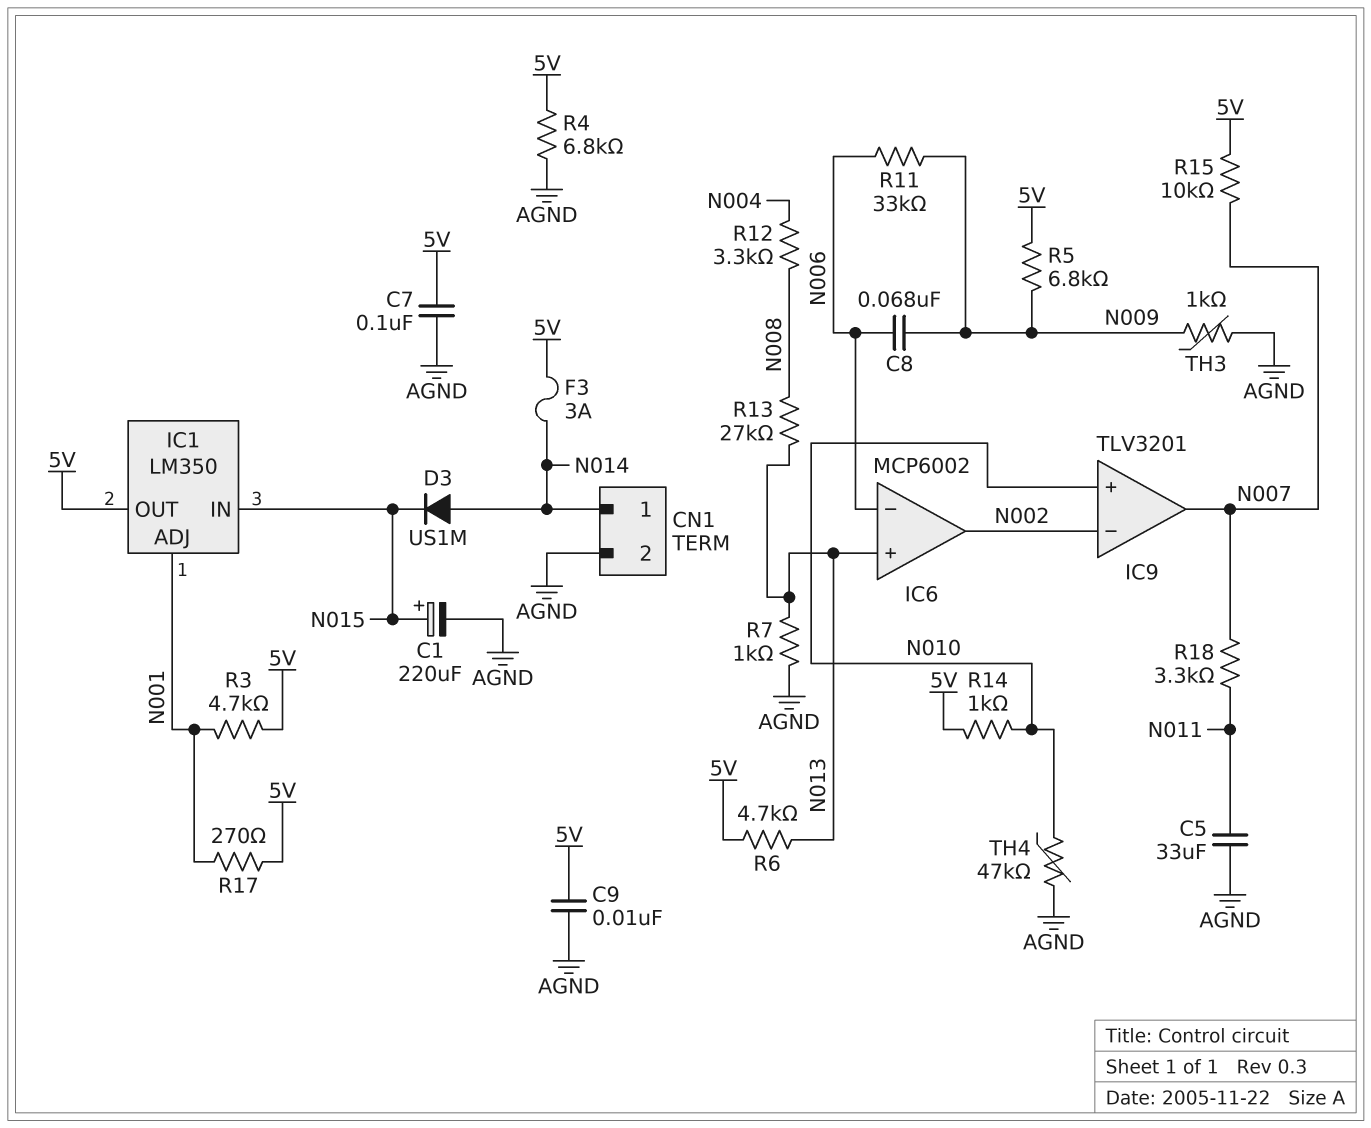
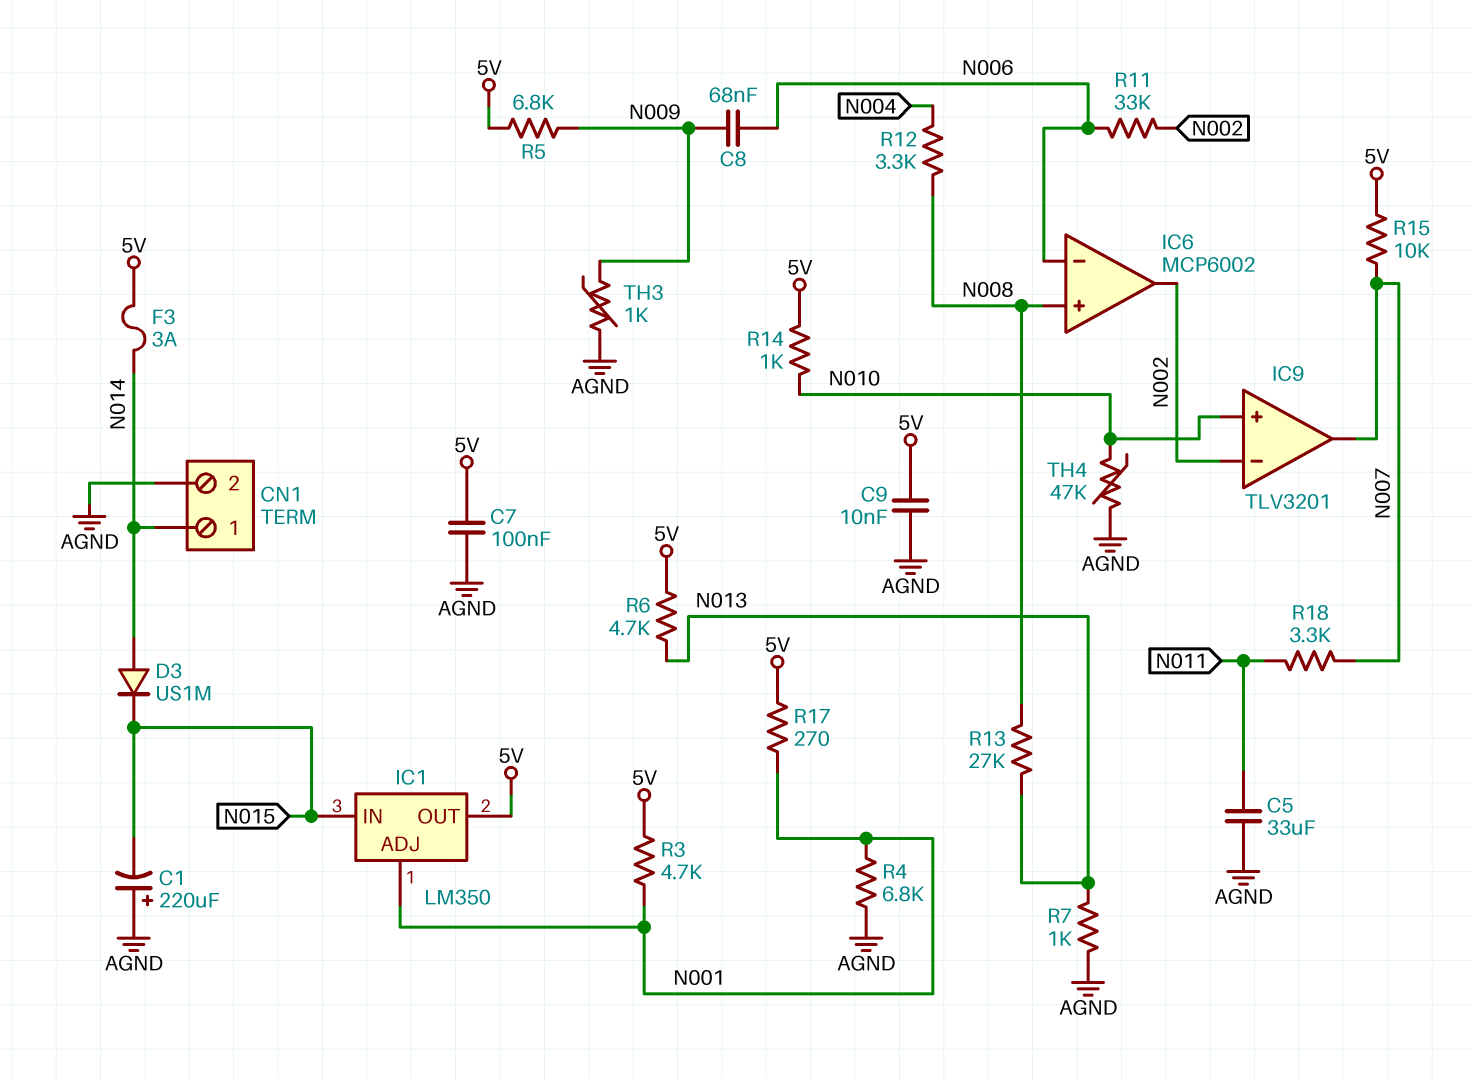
C1: 220uF (plus N015, minus AGND) -> 220uF (plus AGND, minus N015)
IC6 pin in+: N013 -> N008
R4: 6.8k (5V, AGND) -> 6.8k (AGND, N001)
R11: 33k (N006, N009) -> 33k (N002, N006)

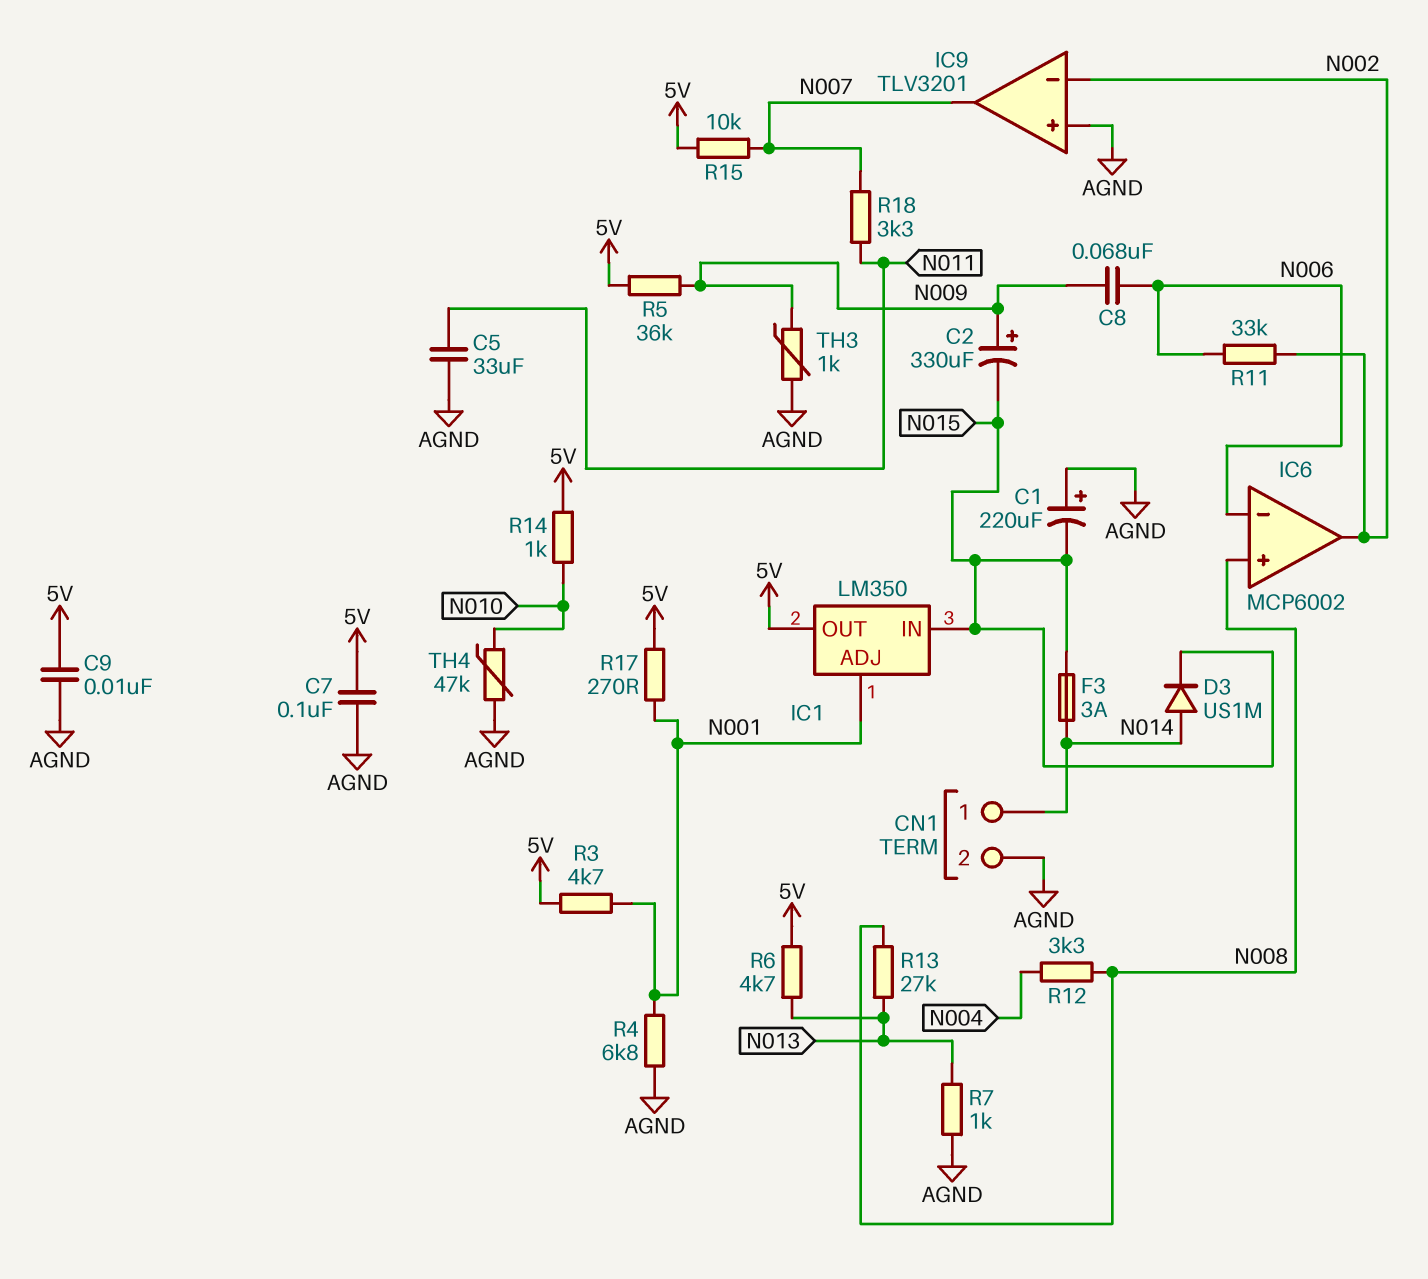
C2: none -> 330uF (plus N009, minus N015)
F3: 3A (5V, N014) -> 3A (N014, N015)
IC9 pin in+: N010 -> AGND
R5: 6.8k (5V, N009) -> 36k (5V, N009)

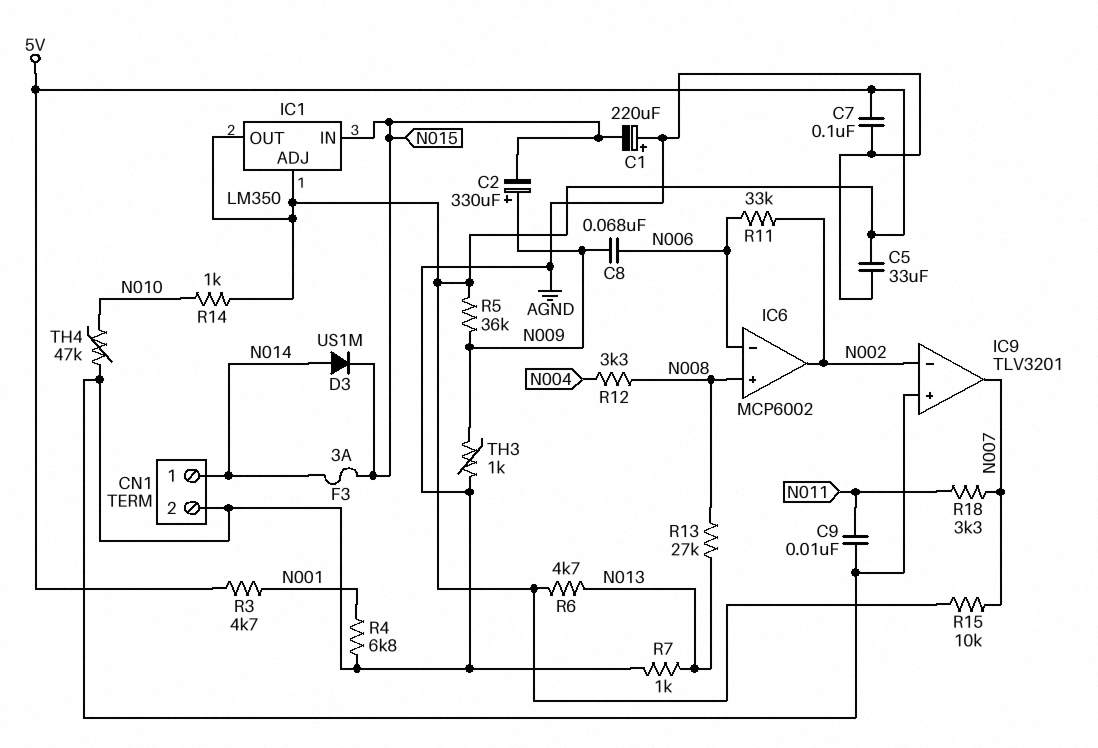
C5: 33uF (AGND, N011) -> 33uF (5V, AGND)
C9: 10nF (5V, AGND) -> 10nF (AGND, N011)
IC1 pin ADJ: N001 -> 5V
R17: 270 (5V, N001) -> none

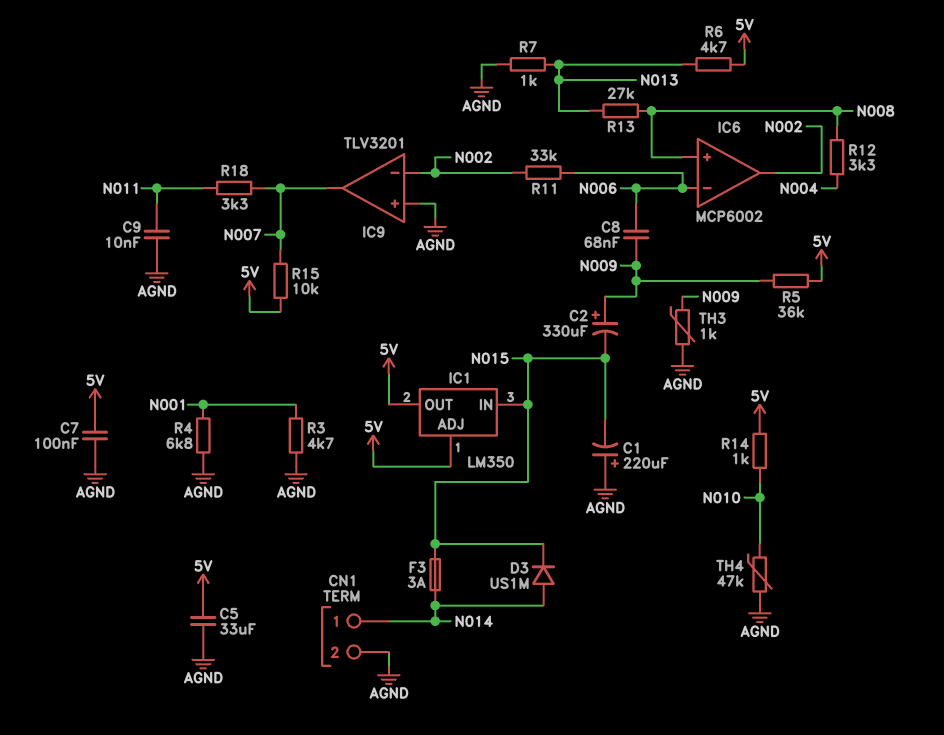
R3: 4.7k (5V, N001) -> 4.7k (AGND, N001)

